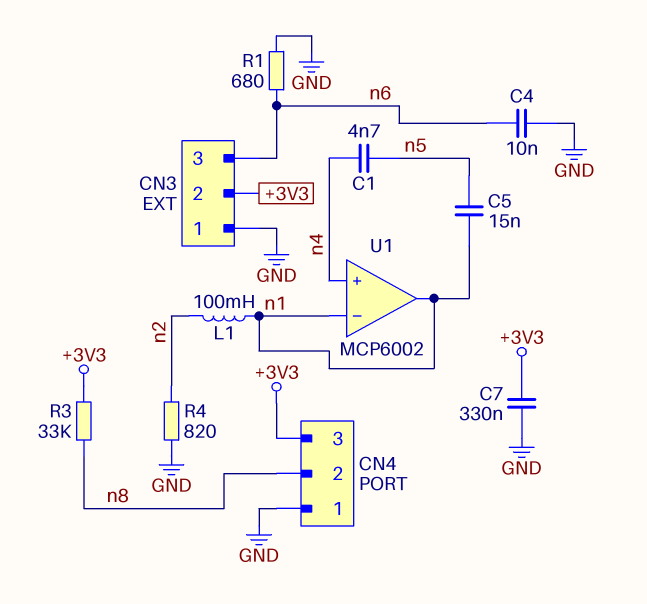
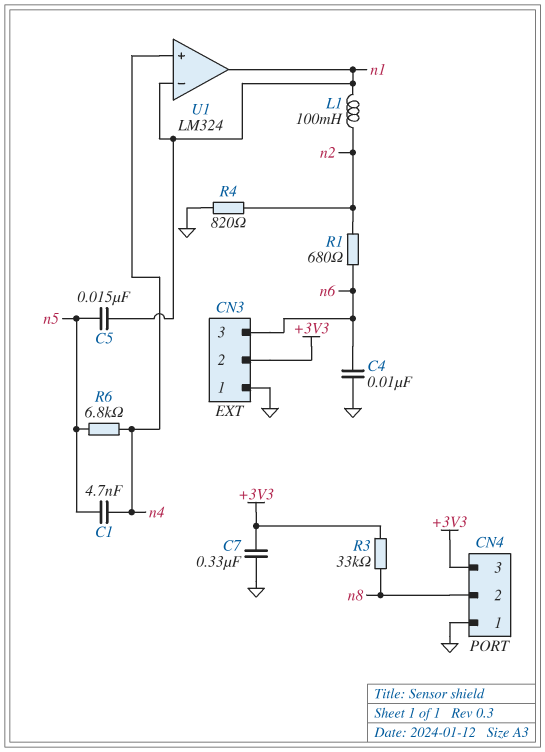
R1: 680 (GND, n6) -> 680 (n2, n6)
R6: none -> 6.8k (n4, n5)
U1: MCP6002 -> LM324

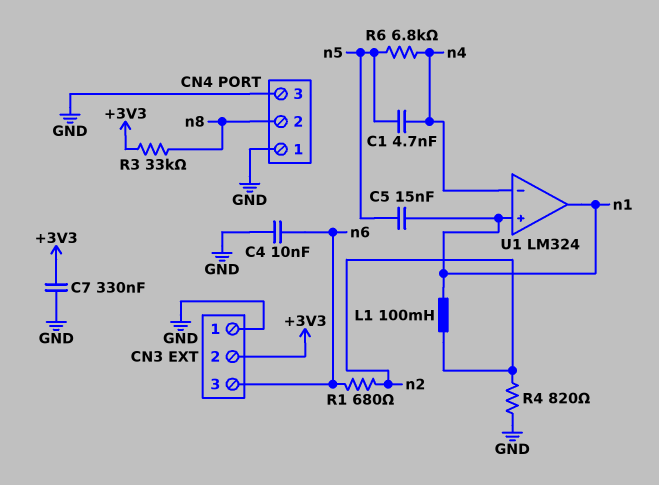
CN4 pin 3: +3V3 -> GND
U1 pin in+: n4 -> n1
U1 pin in-: n1 -> n4

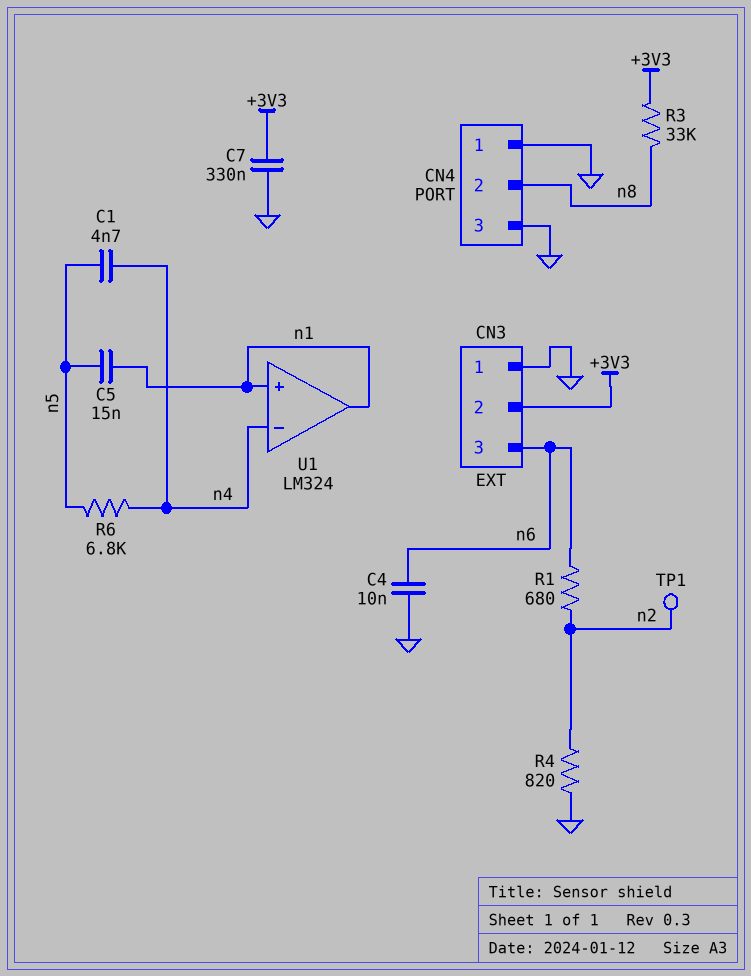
L1: 100mH (n1, n2) -> none
TP1: none -> test point (n2)

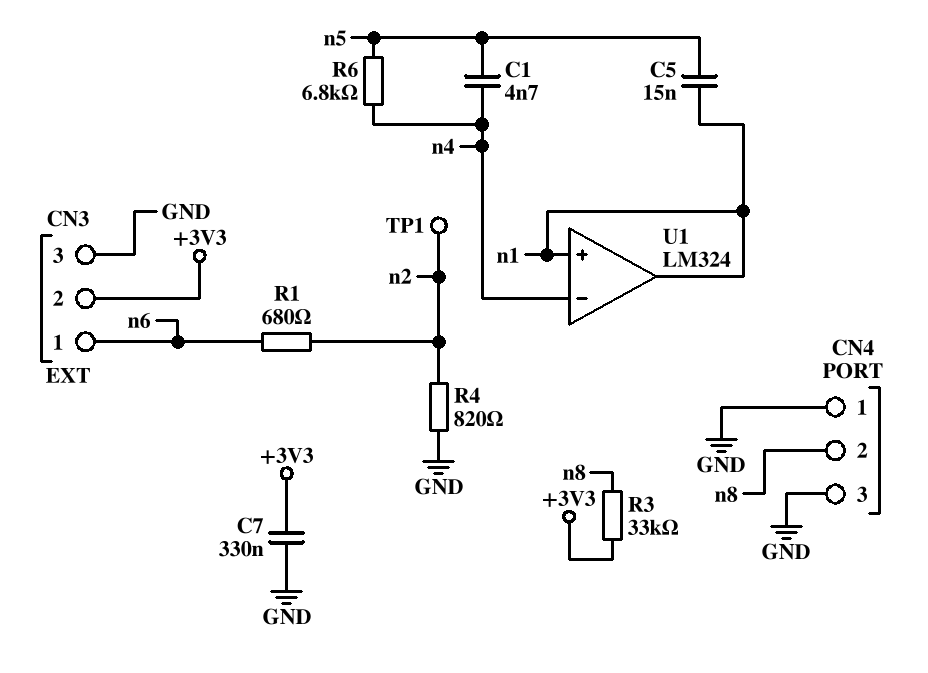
C4: 10nF (GND, n6) -> none
CN3 pin 1: GND -> n6
CN3 pin 3: n6 -> GND

